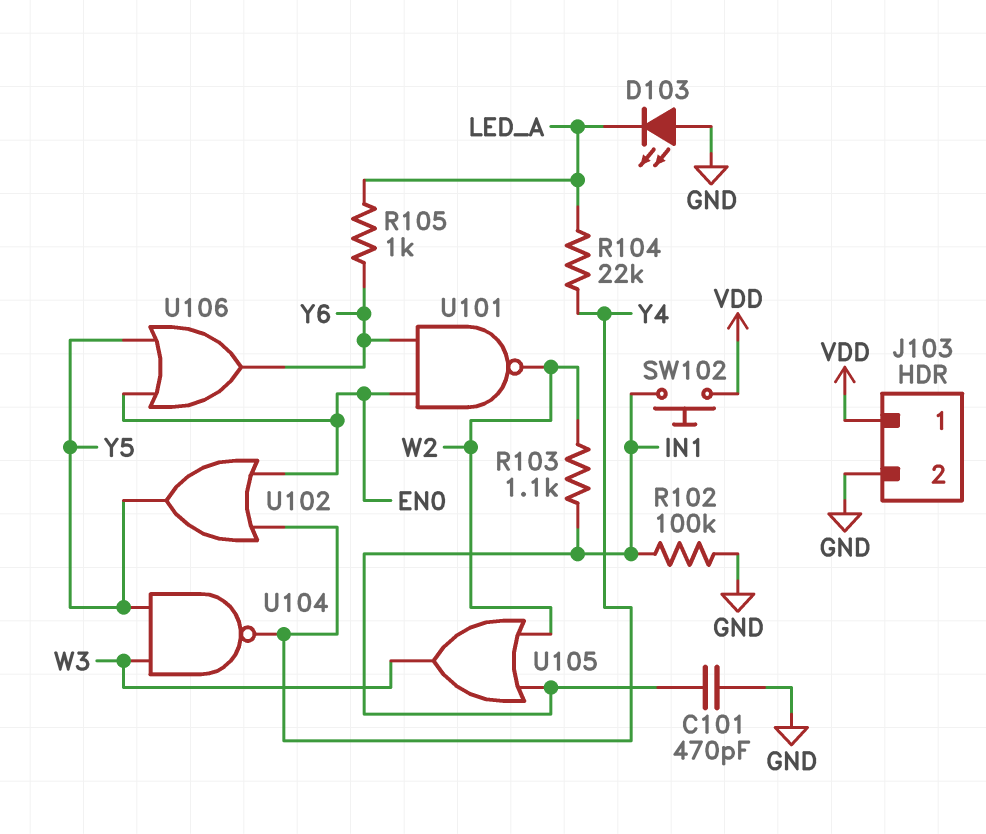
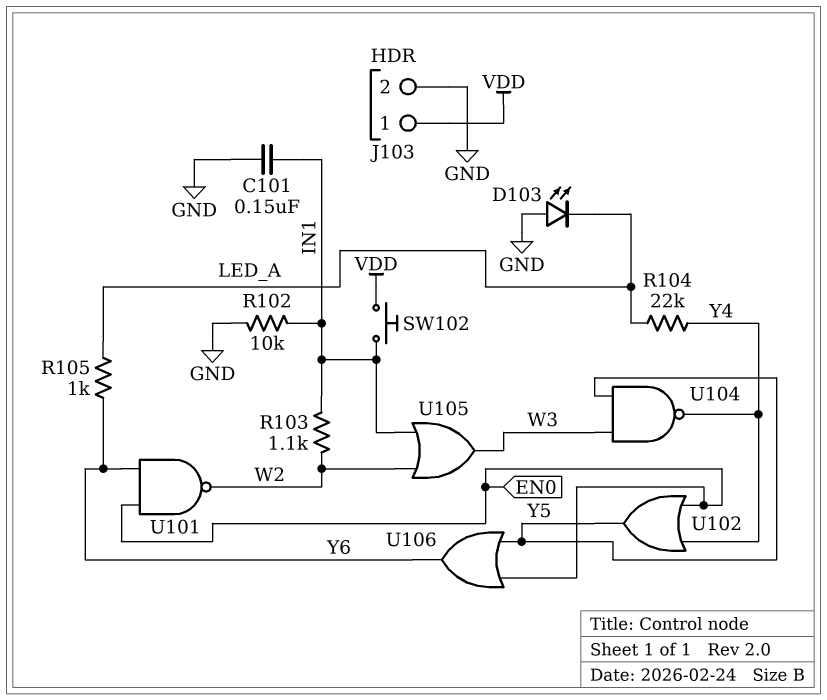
C101: 470pF (GND, IN1) -> 150nF (GND, IN1)
R102: 100k (GND, IN1) -> 10k (GND, IN1)

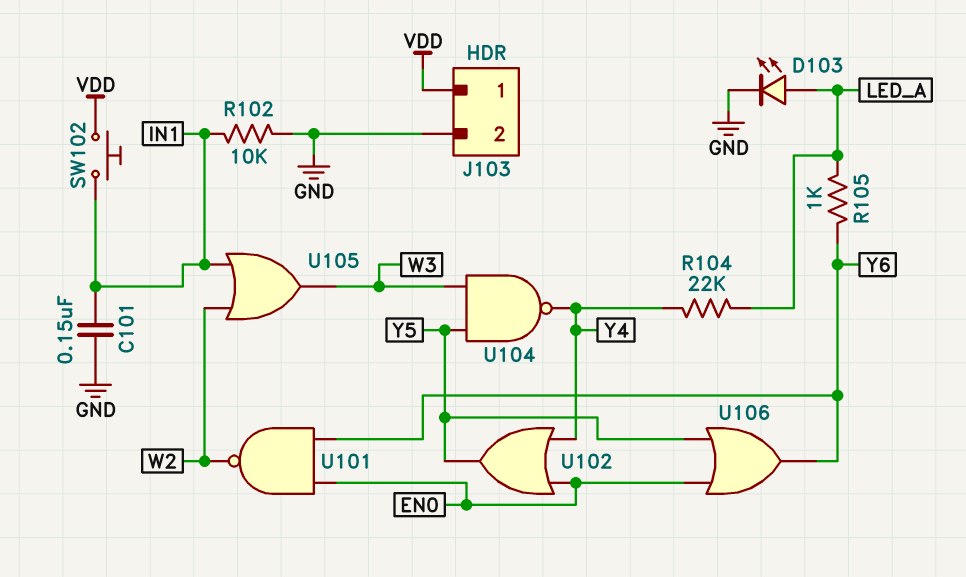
D103: LED (A GND, K LED_A) -> LED (A LED_A, K GND)
R103: 1.1k (IN1, W2) -> none

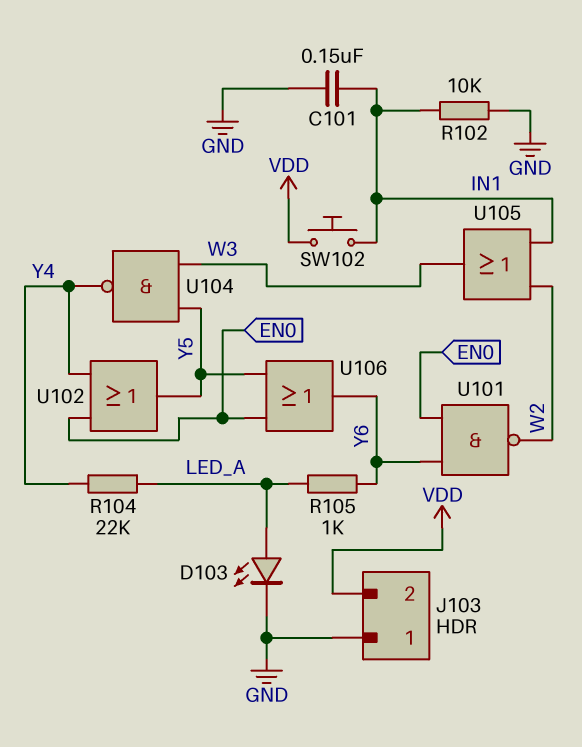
J103 pin 1: VDD -> GND
J103 pin 2: GND -> VDD

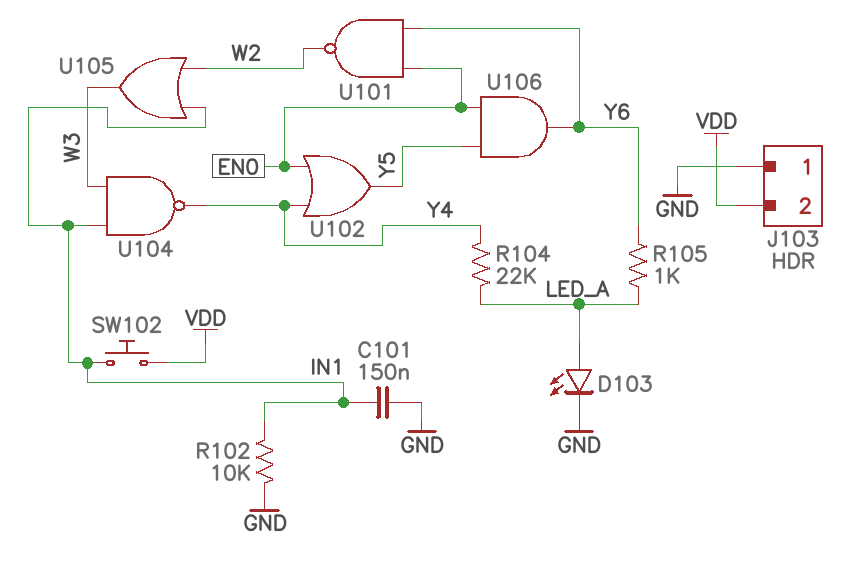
U104: NAND (in W3, in Y5, out Y4) -> NAND (in IN1, in W3, out Y4)
U106: OR (in EN0, in Y5, out Y6) -> AND (in EN0, in Y5, out Y6)

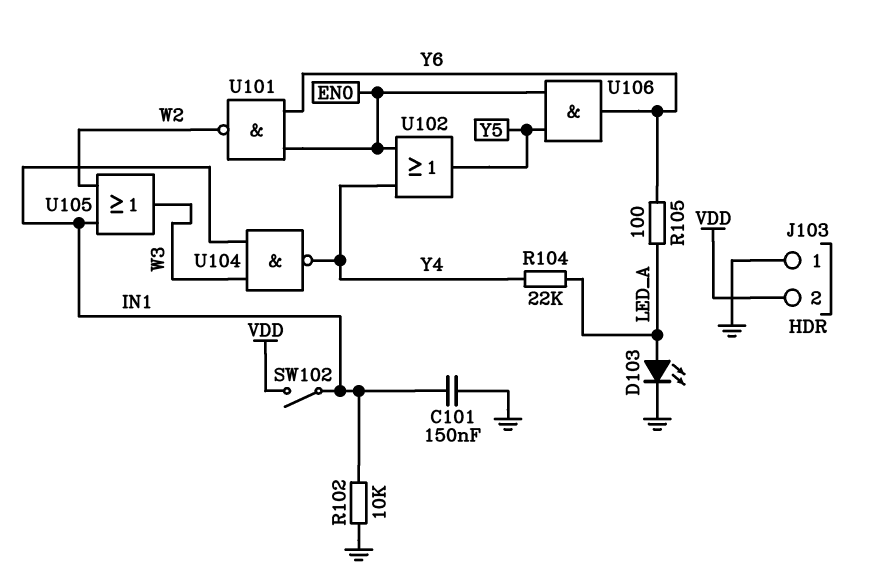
R105: 1k (LED_A, Y6) -> 100 (LED_A, Y6)
SW102: button (IN1, VDD) -> switch (IN1, VDD)

